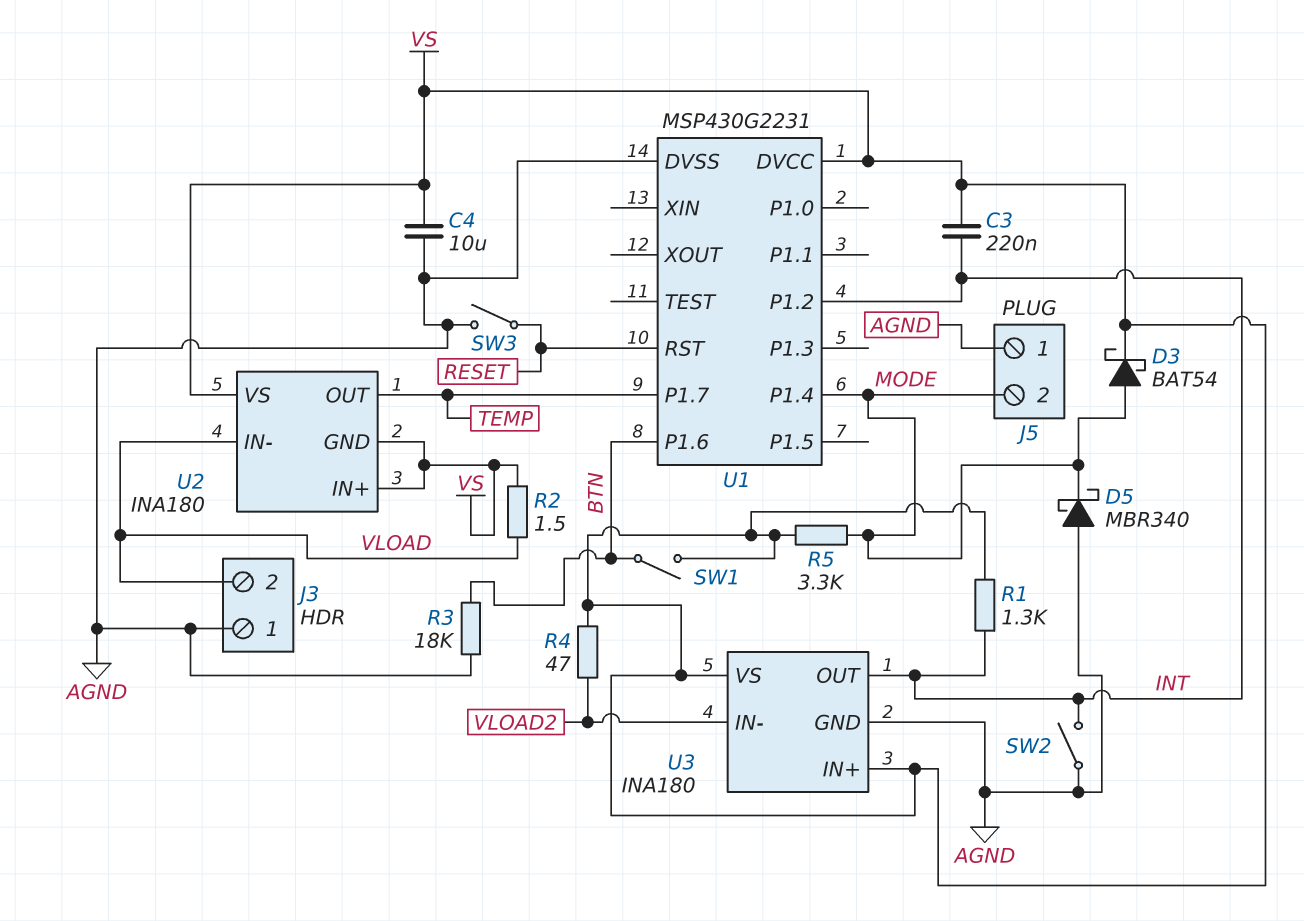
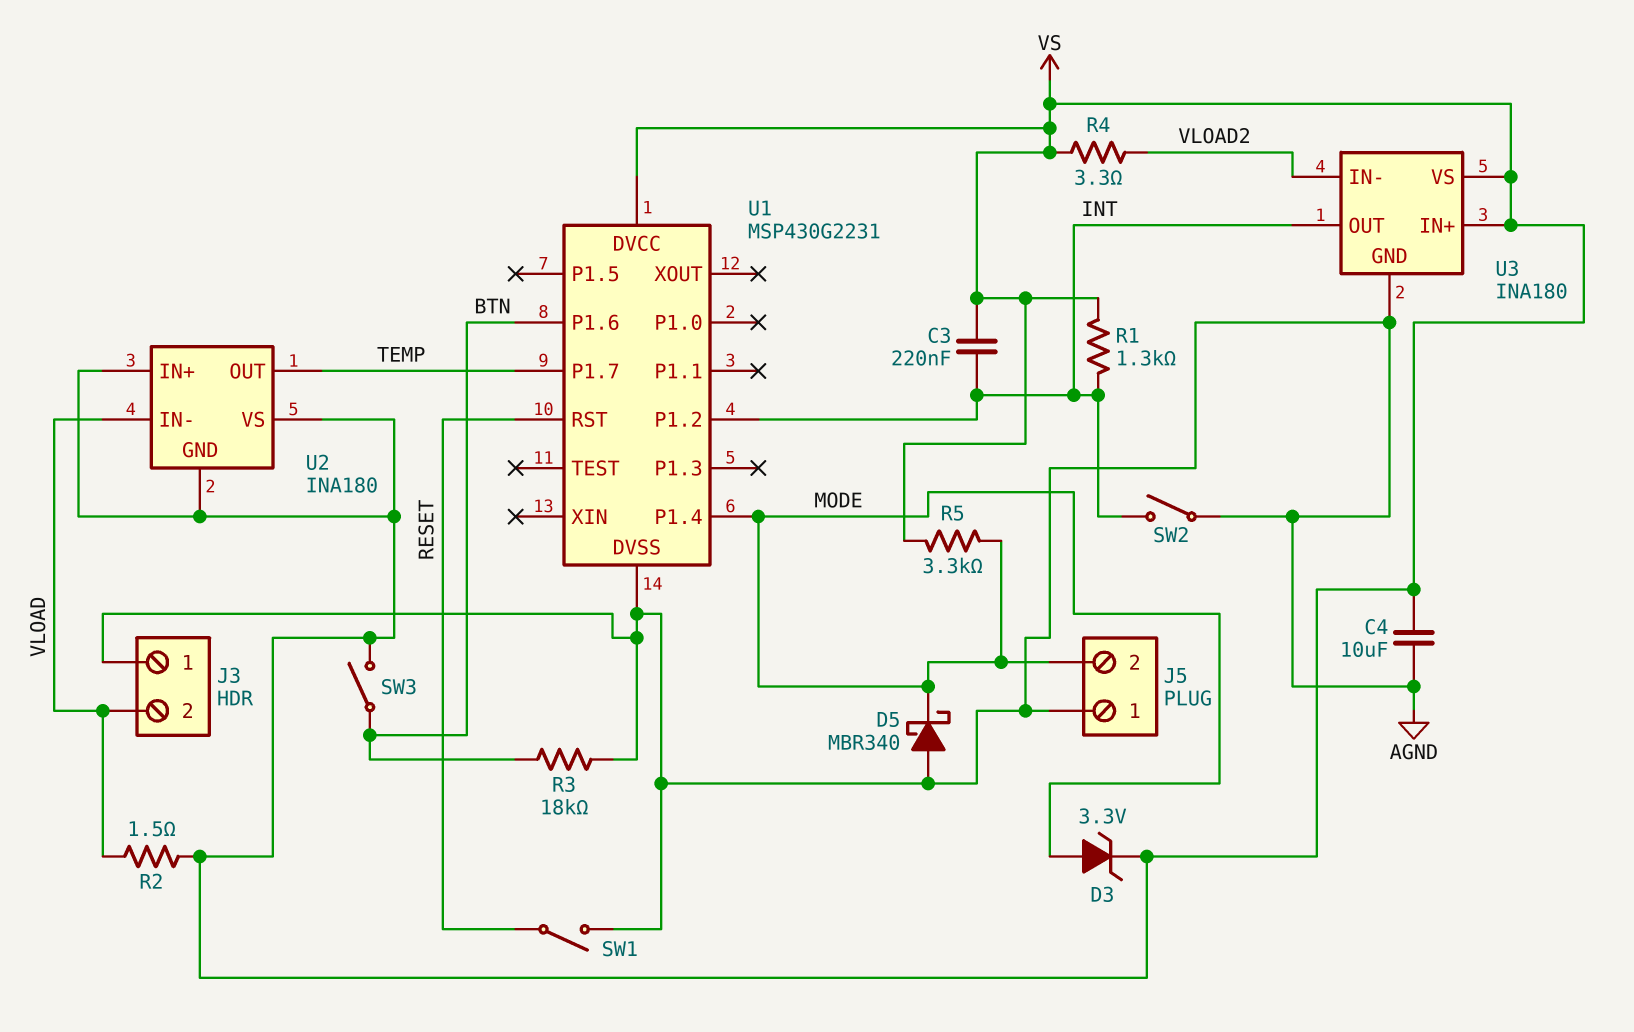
D3: schottky BAT54 (A MODE, K VS) -> zener 3.3V (A MODE, K VS)
R4: 47 (VLOAD2, VS) -> 3.3 (VLOAD2, VS)
SW1: switch (BTN, VS) -> switch (AGND, RESET)
SW3: switch (AGND, RESET) -> switch (BTN, VS)

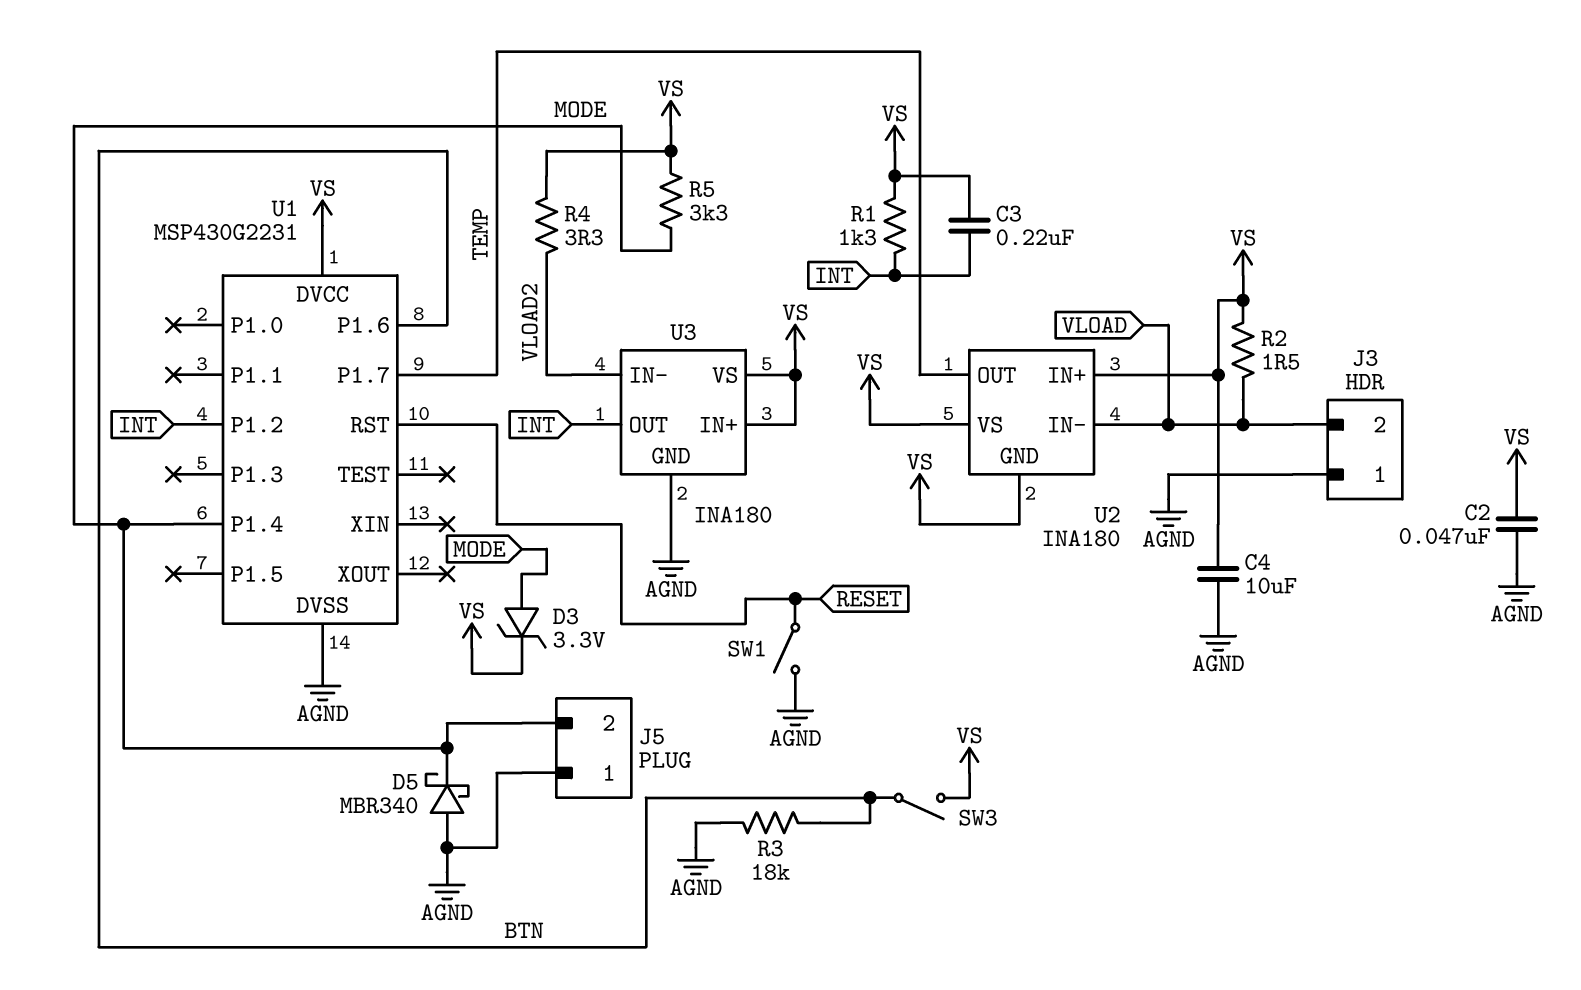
C2: none -> 47nF (AGND, VS)
SW2: switch (AGND, INT) -> none

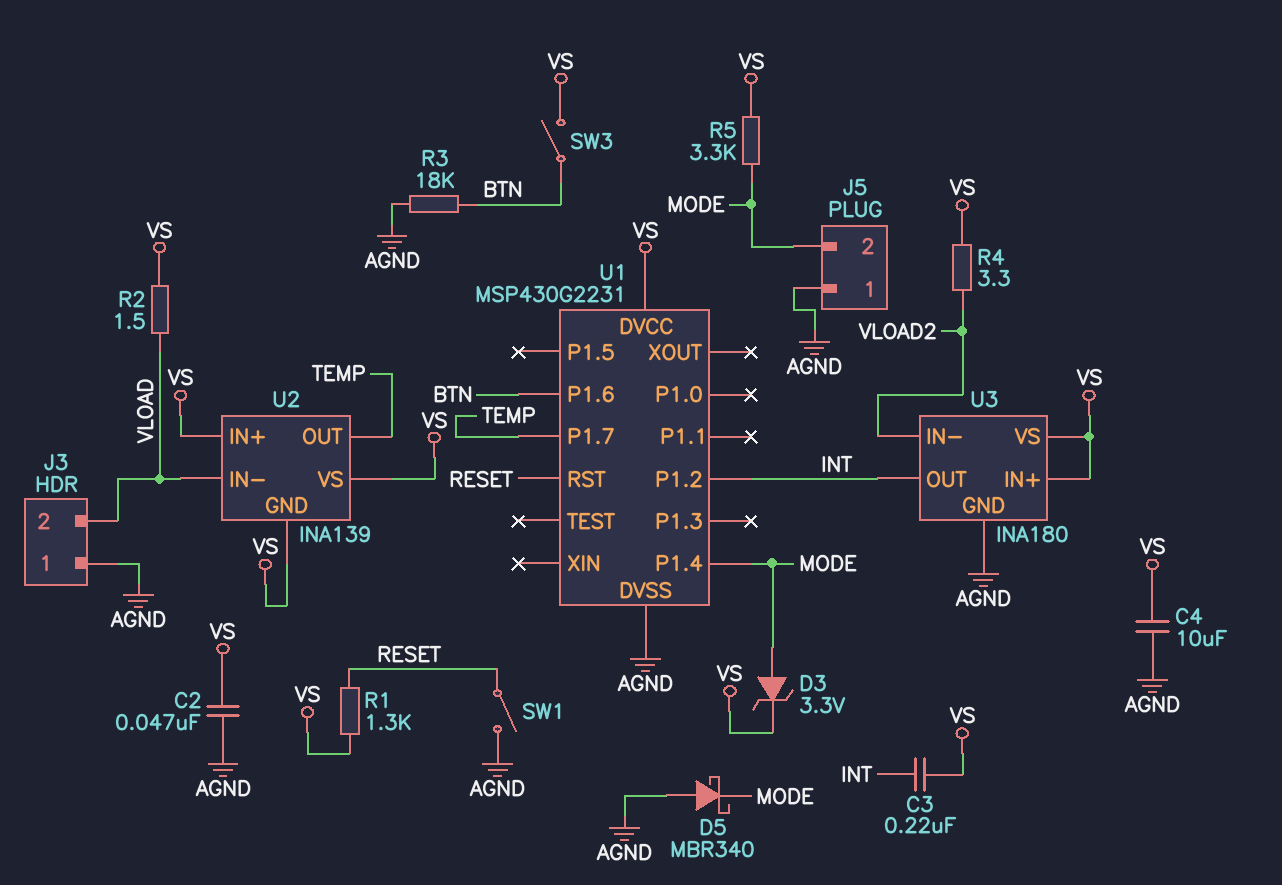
R1: 1.3k (INT, VS) -> 1.3k (RESET, VS)
U2: INA180 -> INA139

